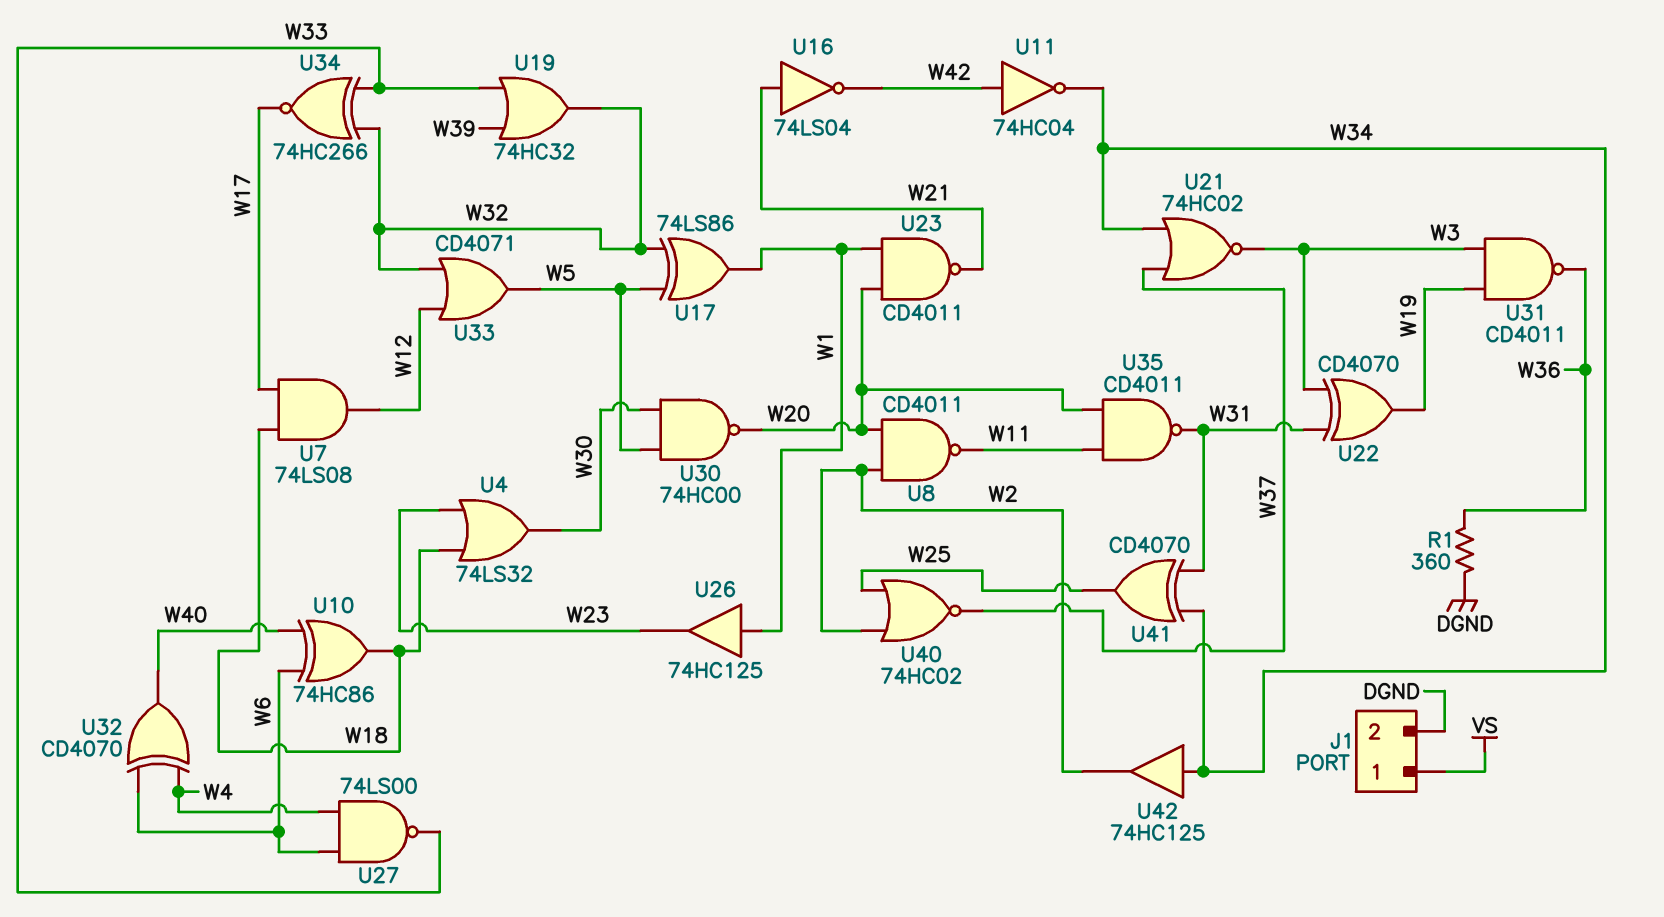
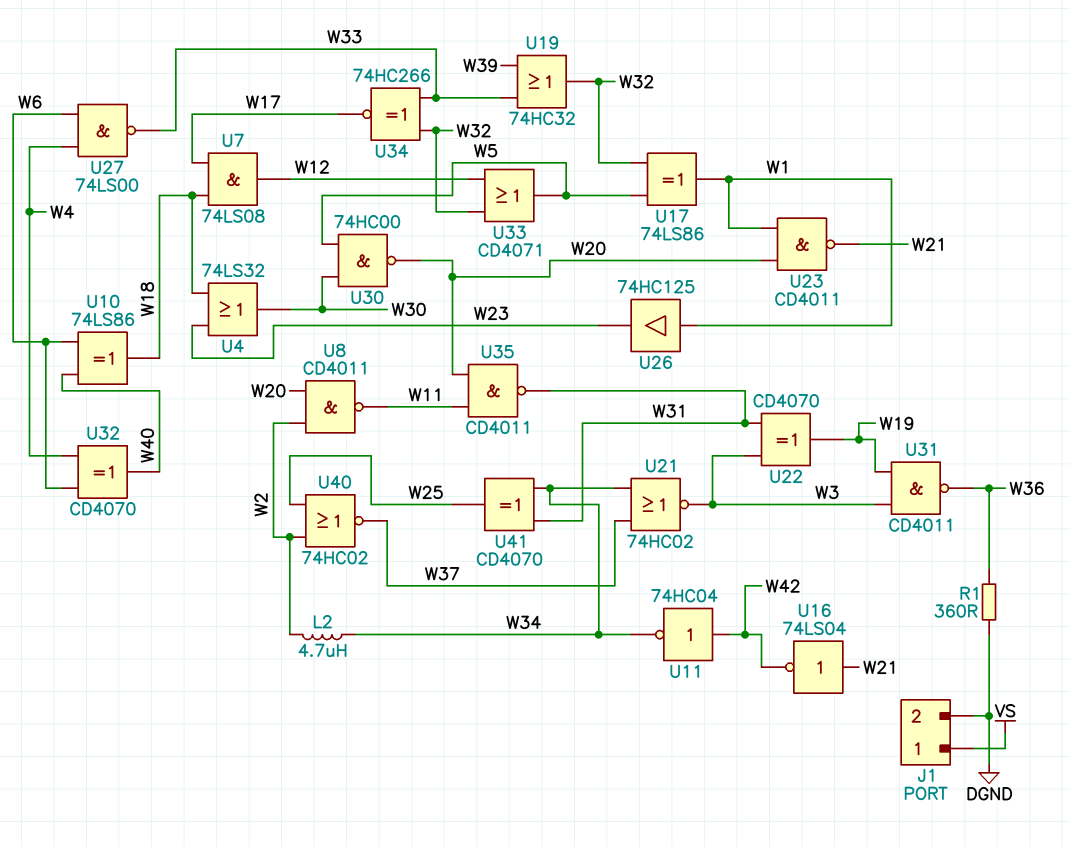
L2: none -> 4.7uH (W2, W34)
U10: XOR 74HC86 (in W6, in W40, out W18) -> XOR 74LS86 (in W6, in W40, out W18)
U42: buffer 74HC125 (in W34, out W2) -> none

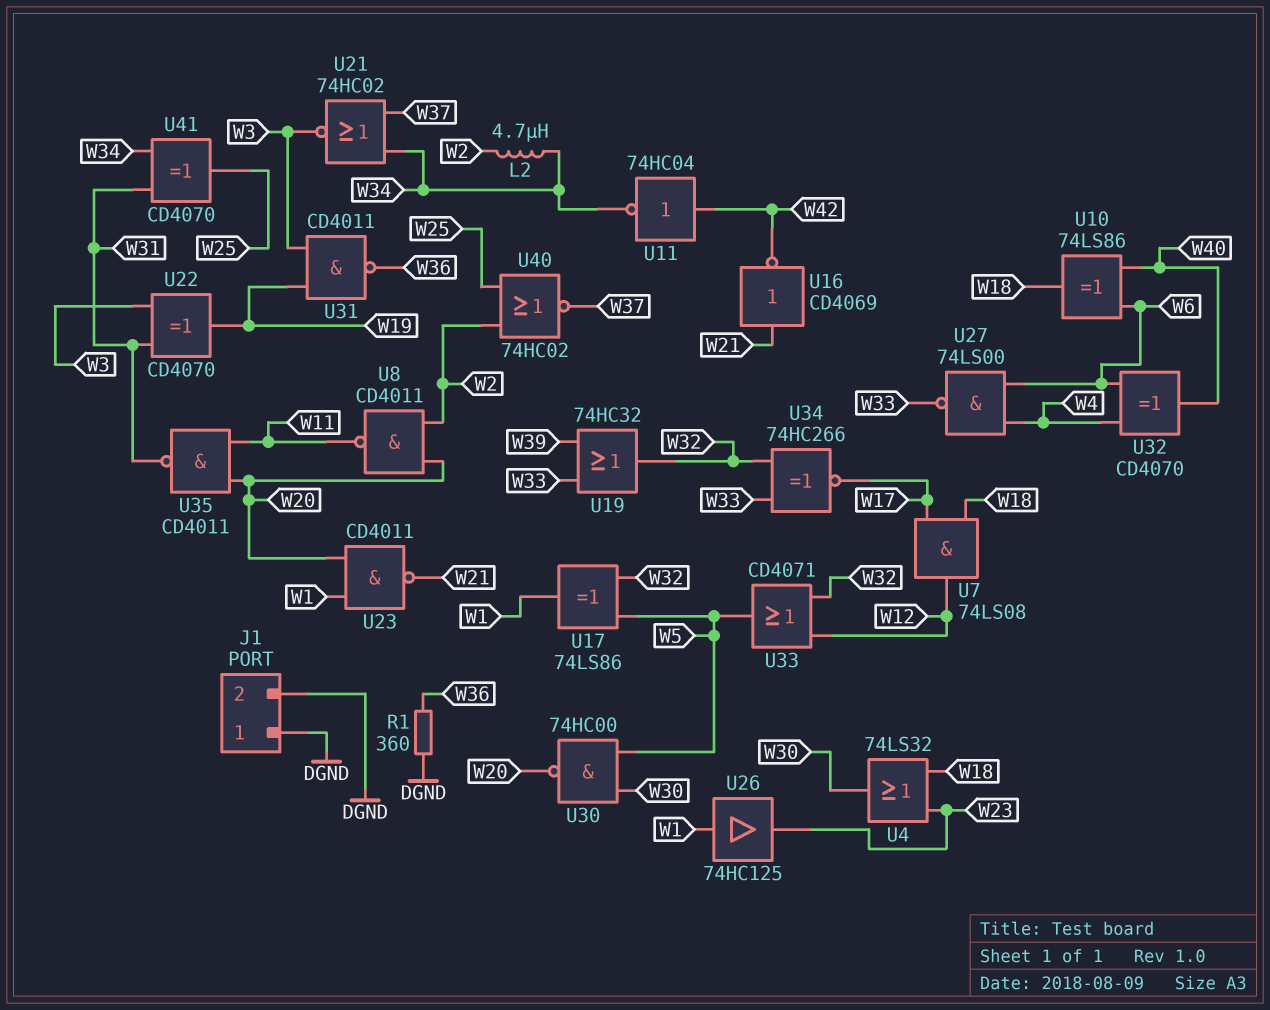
J1 pin 1: VS -> DGND
U16: NOT 74LS04 (in W21, out W42) -> NOT CD4069 (in W21, out W42)

